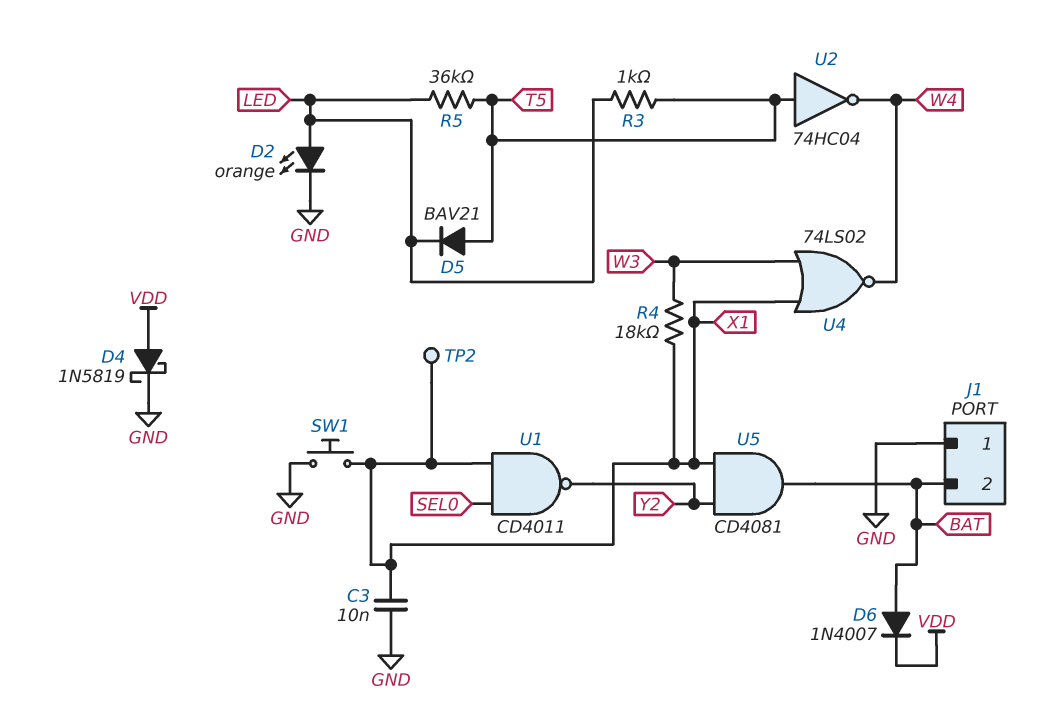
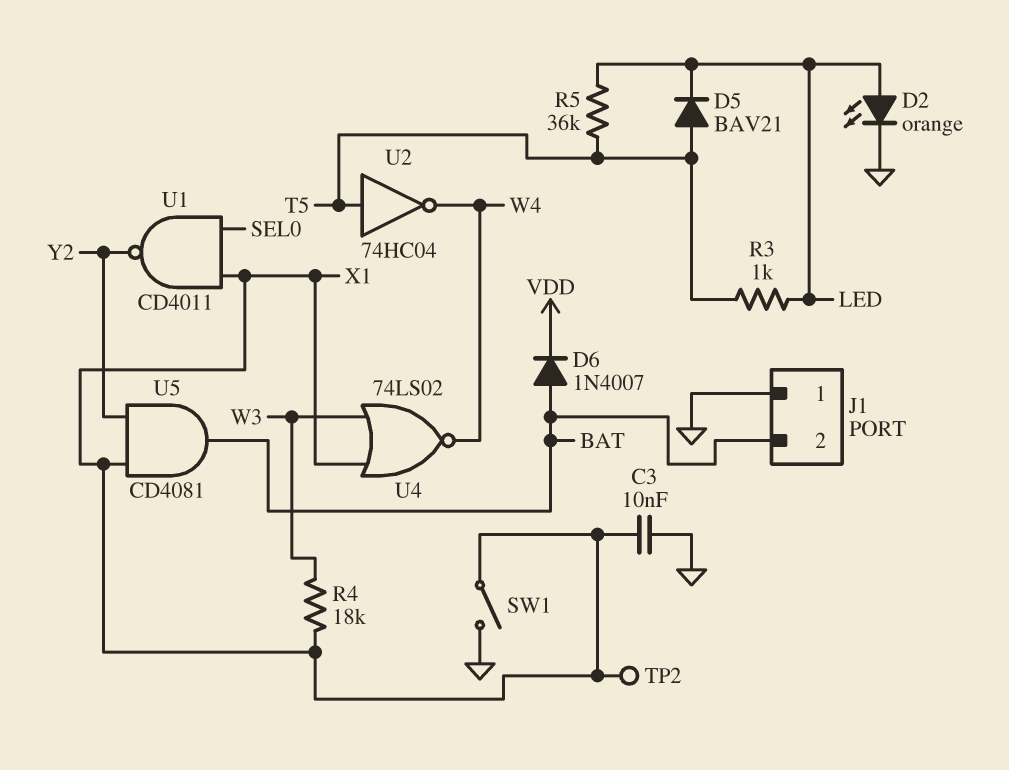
D4: schottky 1N5819 (A VDD, K GND) -> none
SW1: button (GND, X1) -> switch (GND, X1)

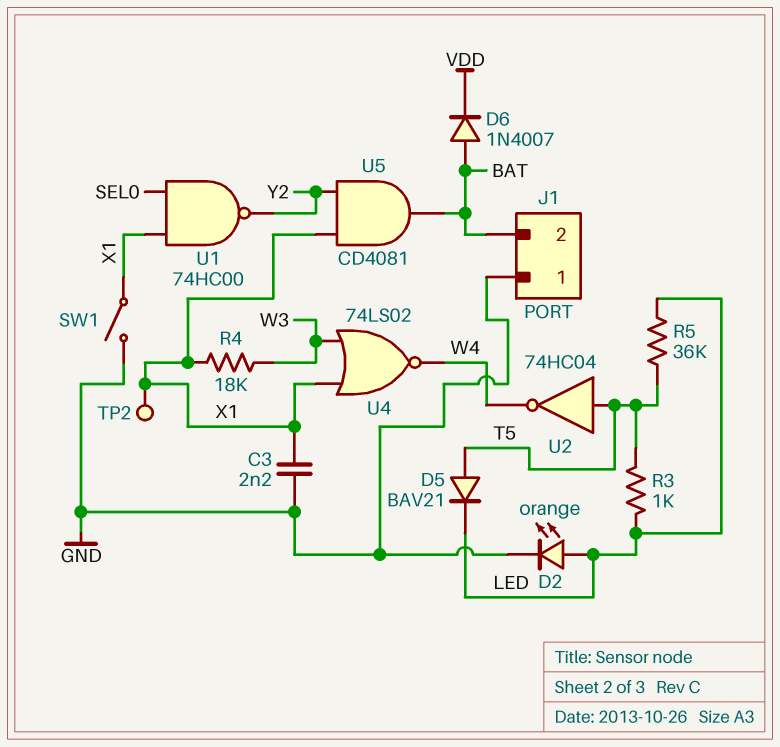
C3: 10nF (GND, X1) -> 2.2nF (GND, X1)
U1: NAND CD4011 (in SEL0, in X1, out Y2) -> NAND 74HC00 (in SEL0, in X1, out Y2)

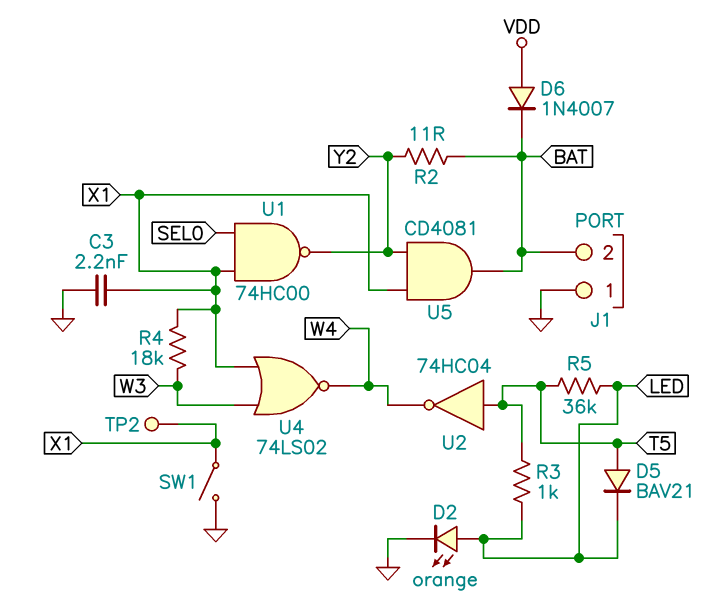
D6: diode 1N4007 (A BAT, K VDD) -> diode 1N4007 (A VDD, K BAT)
R2: none -> 11 (BAT, Y2)

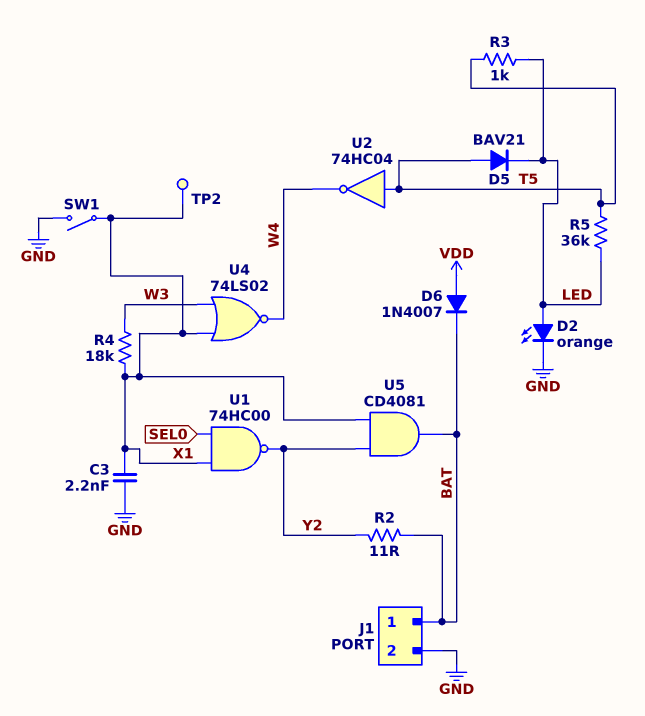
J1 pin 1: GND -> BAT
J1 pin 2: BAT -> GND

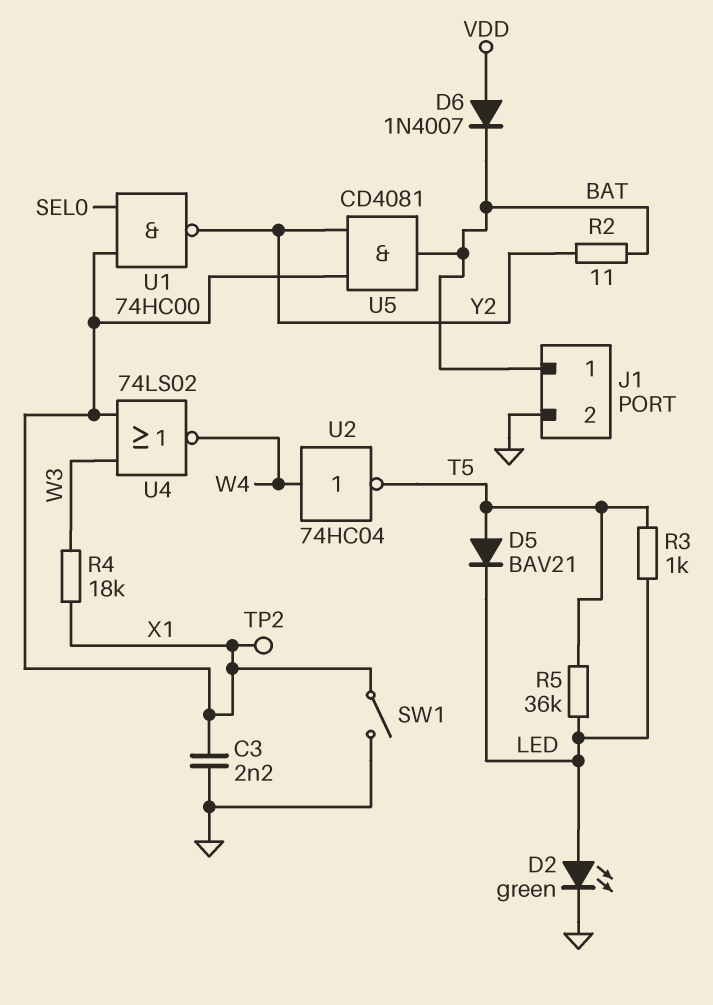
D2: LED orange (A LED, K GND) -> LED green (A LED, K GND)
U2: NOT 74HC04 (in T5, out W4) -> NOT 74HC04 (in W4, out T5)

